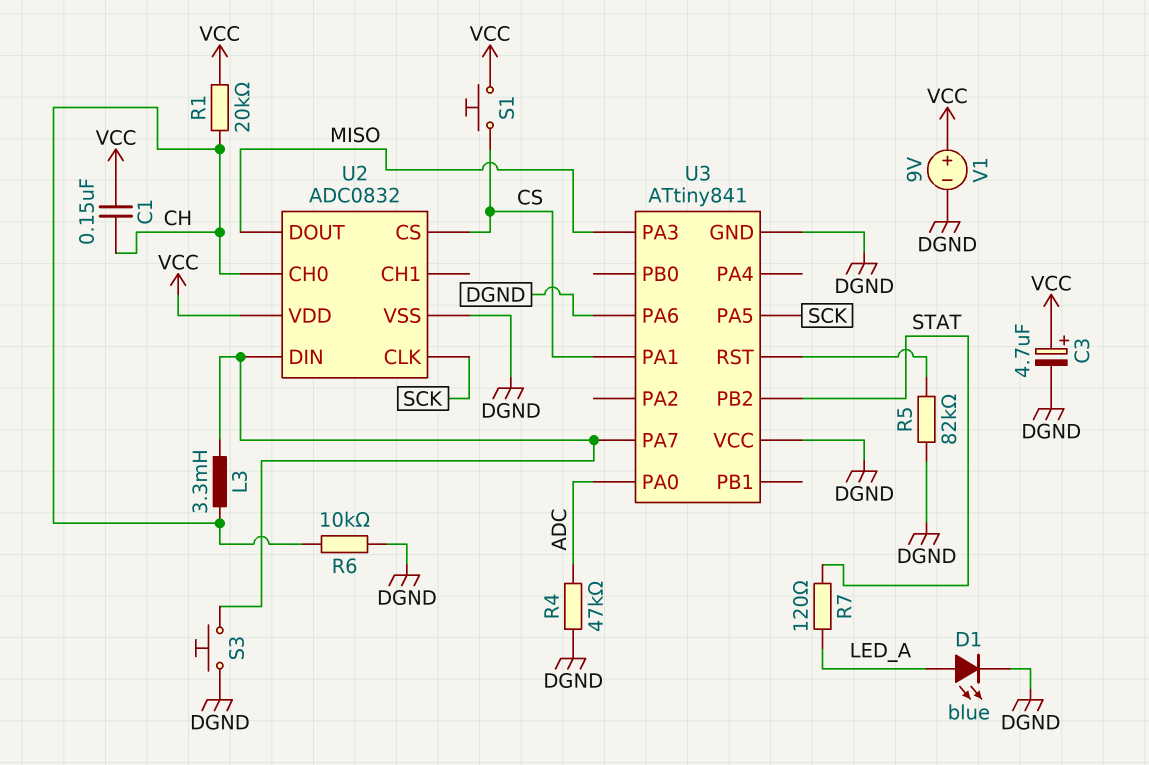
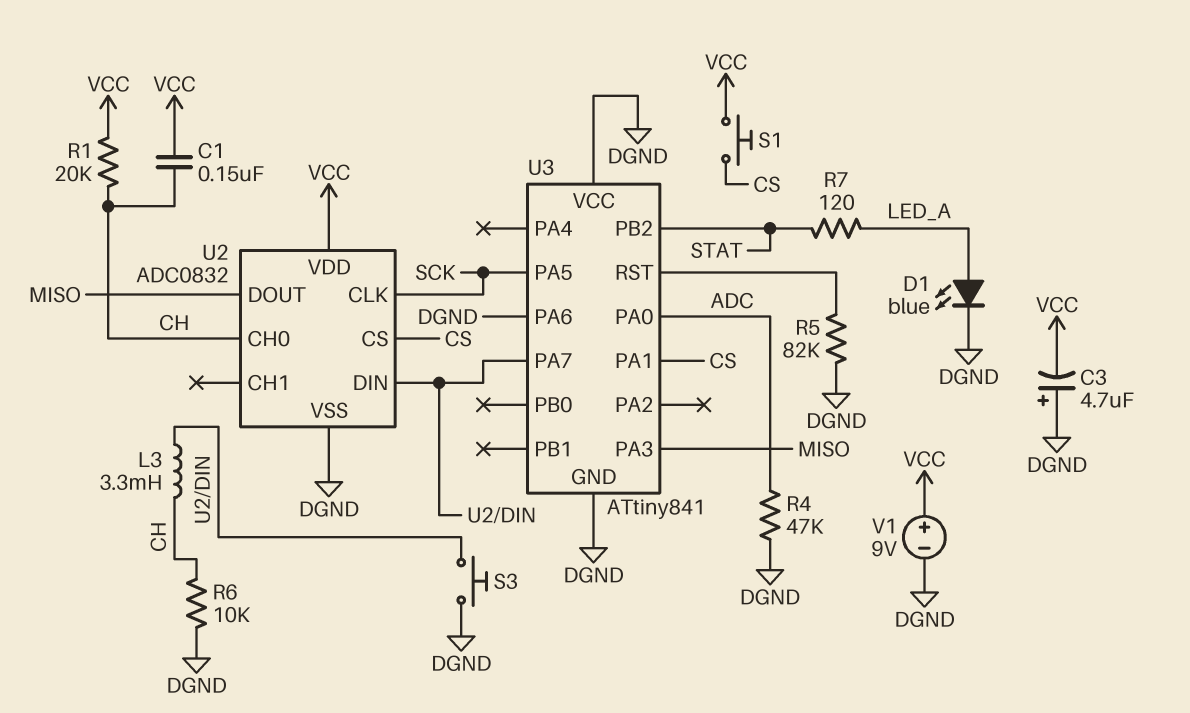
C3: 4.7uF (plus VCC, minus DGND) -> 4.7uF (plus DGND, minus VCC)

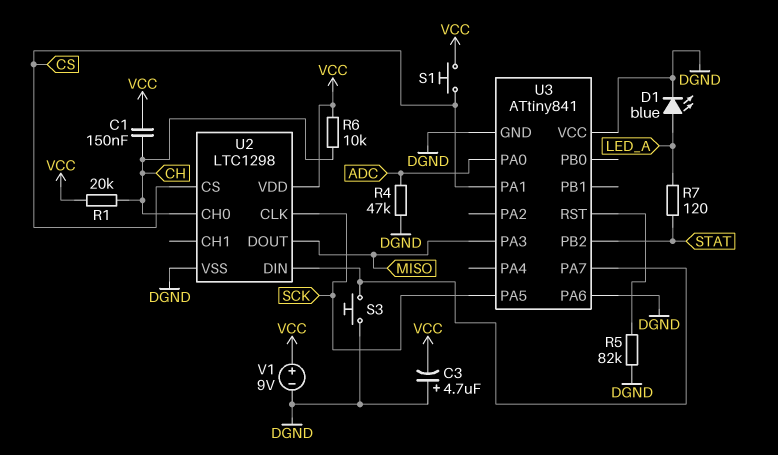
L3: 3.3mH (CH, U2/DIN) -> none
R6: 10k (CH, DGND) -> 10k (CH, VCC)
U2: ADC0832 -> LTC1298

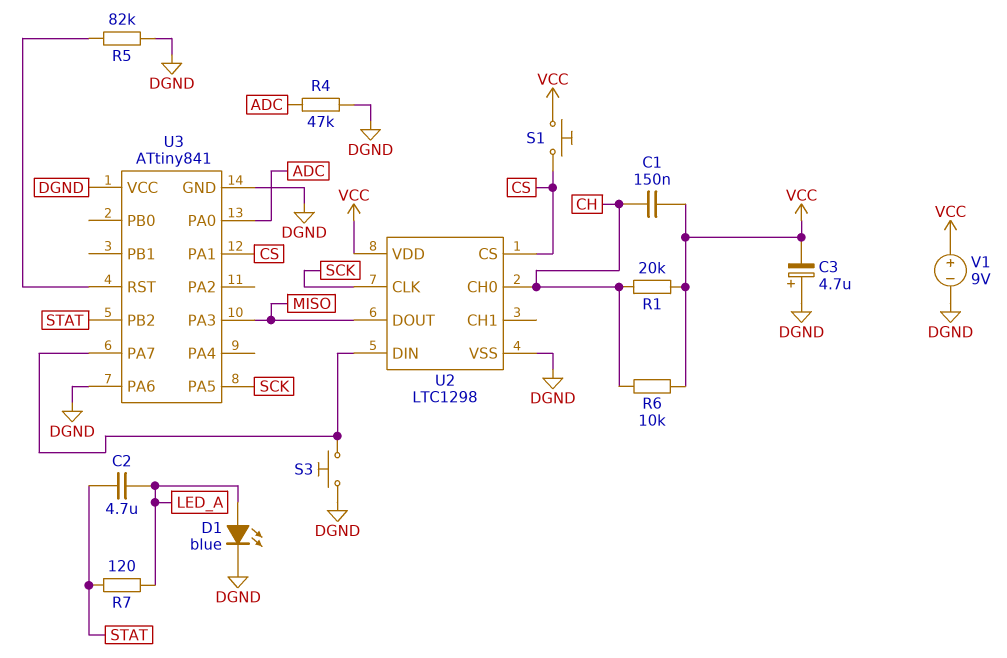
C2: none -> 4.7uF (LED_A, STAT)

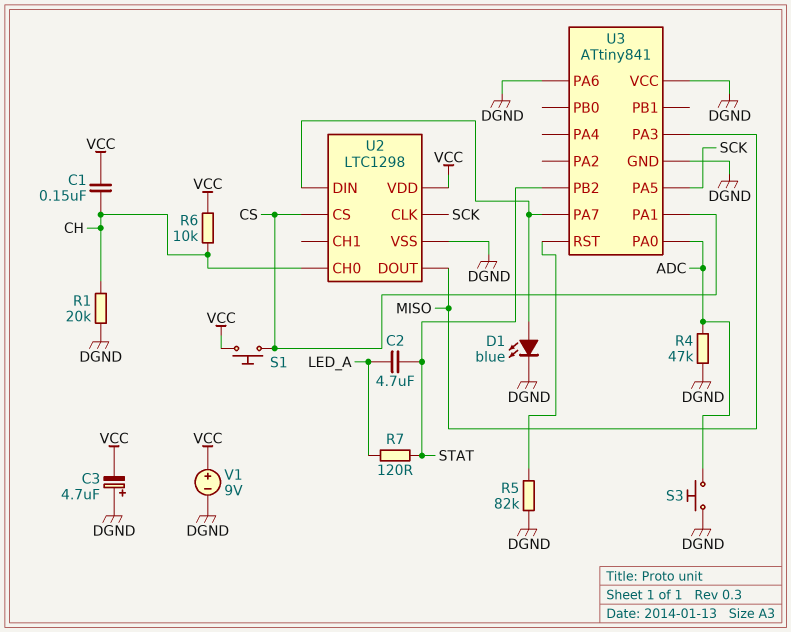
D1: LED blue (A LED_A, K DGND) -> LED blue (A U2/DIN, K DGND)
R1: 20k (CH, VCC) -> 20k (CH, DGND)
S3: button (DGND, U2/DIN) -> button (ADC, DGND)

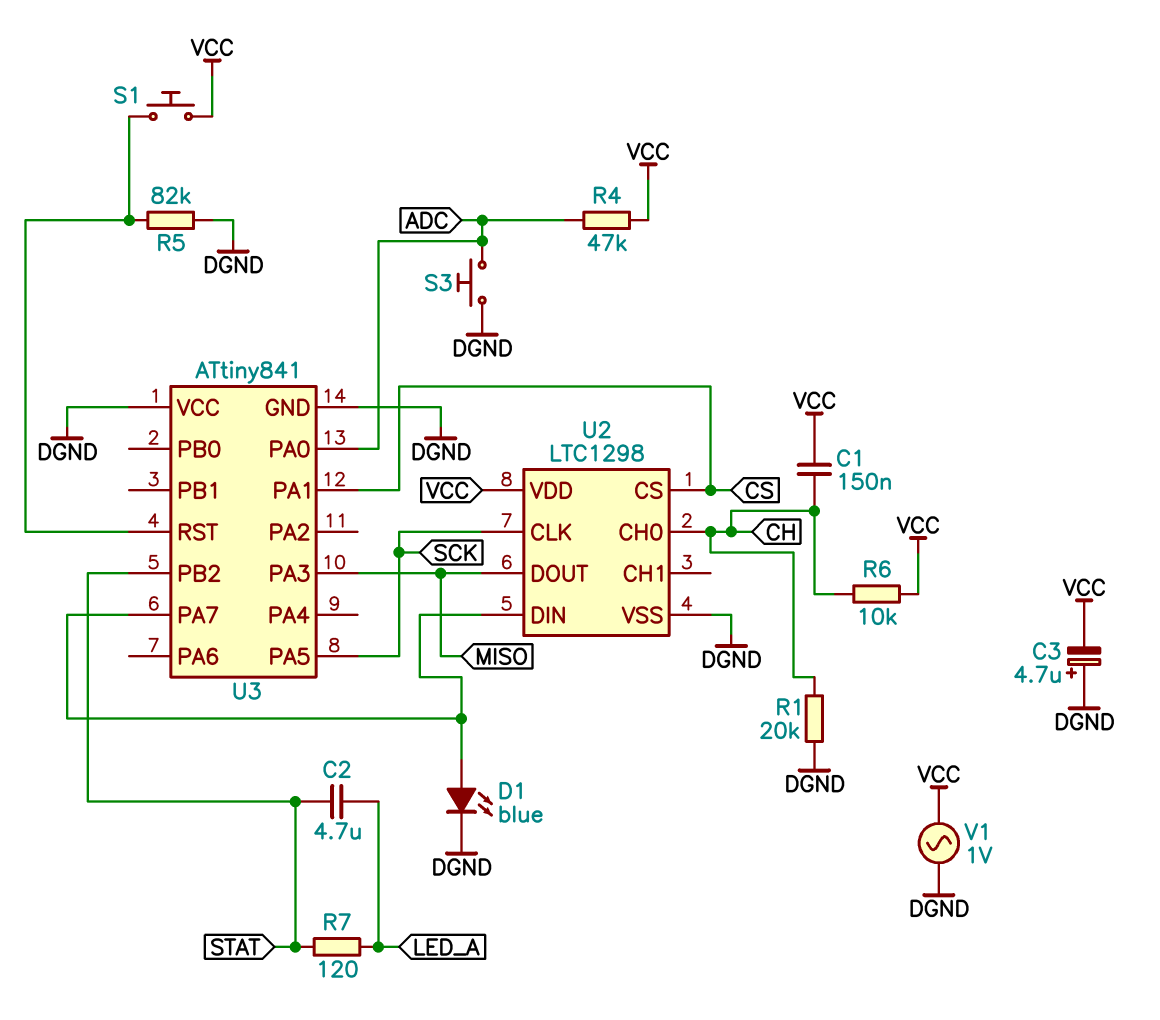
R4: 47k (ADC, DGND) -> 47k (ADC, VCC)
S1: button (CS, VCC) -> button (U3/RST, VCC)
U3 pin PA6: DGND -> none
V1: 9V (plus VCC, minus DGND) -> AC 1V (DGND, VCC)

